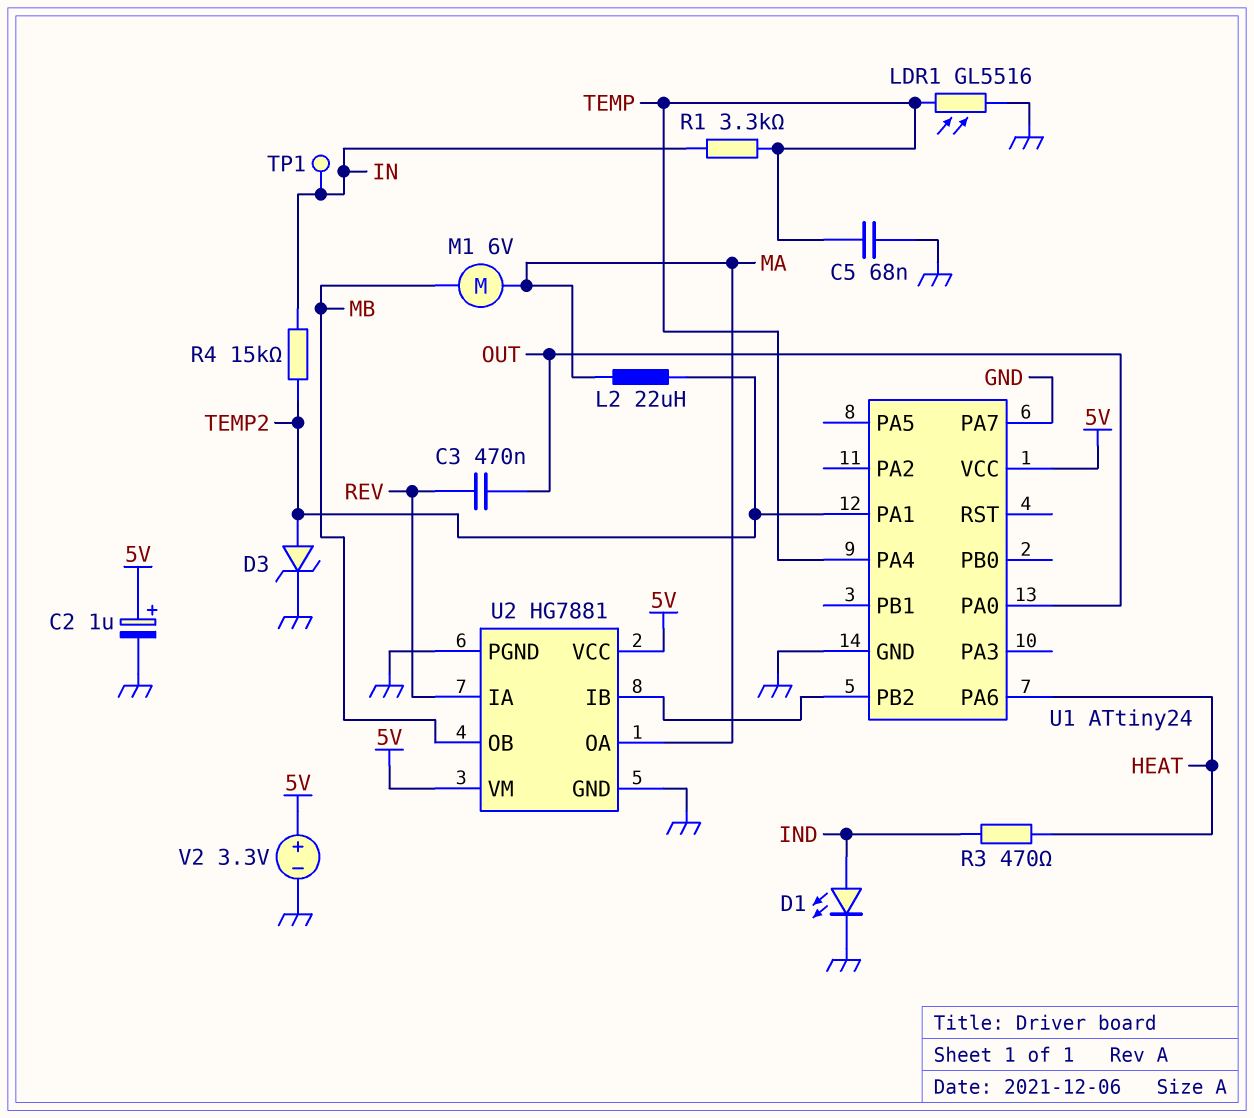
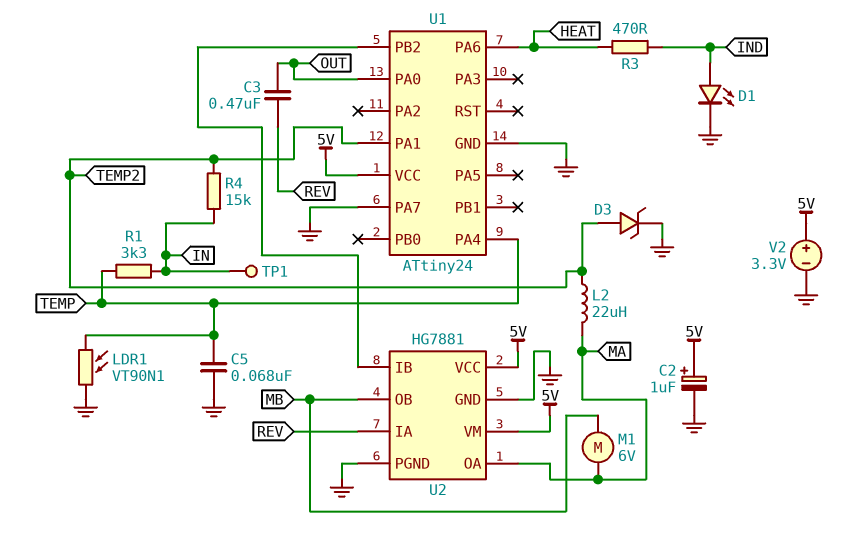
LDR1: GL5516 (GND, TEMP) -> VT90N1 (GND, TEMP)

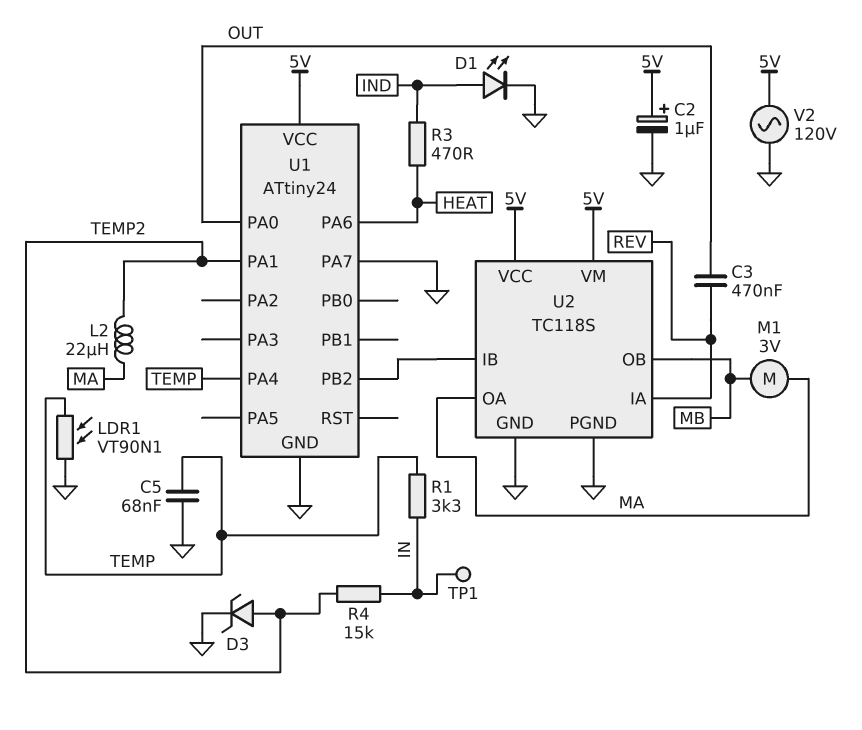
M1: motor 6V (MA, MB) -> motor 3V (MA, MB)
U2: HG7881 -> TC118S
V2: 3.3V (plus 5V, minus GND) -> AC 120V (5V, GND)

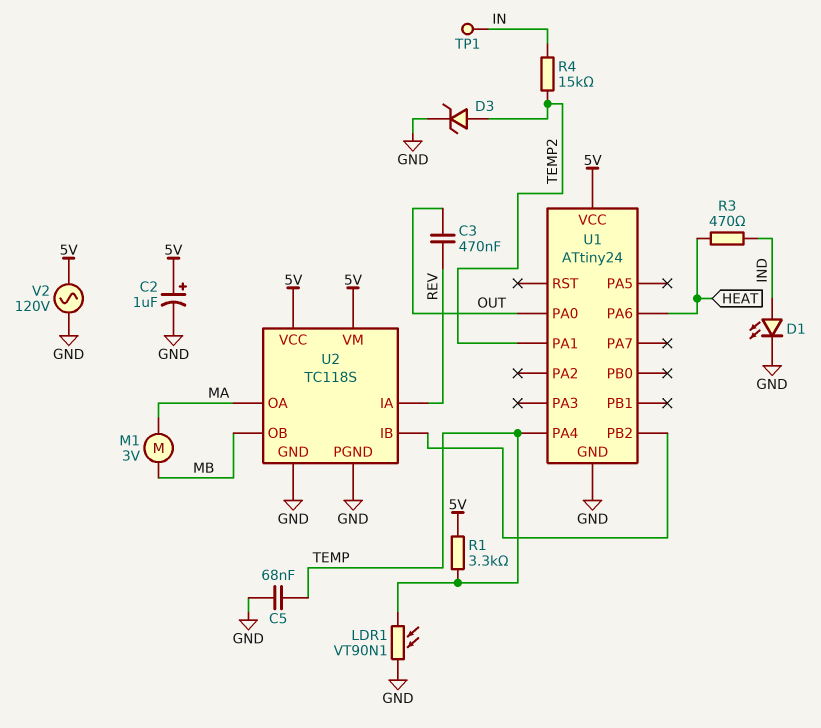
L2: 22uH (MA, TEMP2) -> none
R1: 3.3k (IN, TEMP) -> 3.3k (5V, TEMP)
U1 pin PA7: GND -> none

